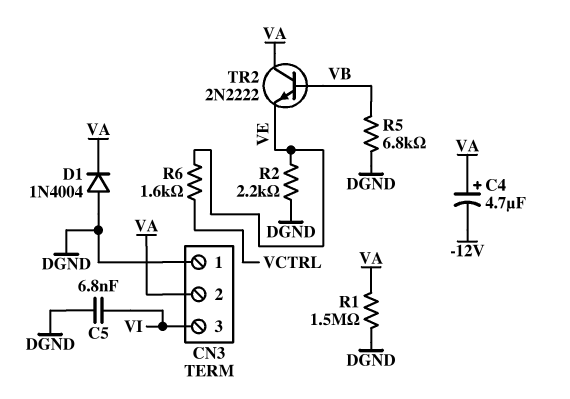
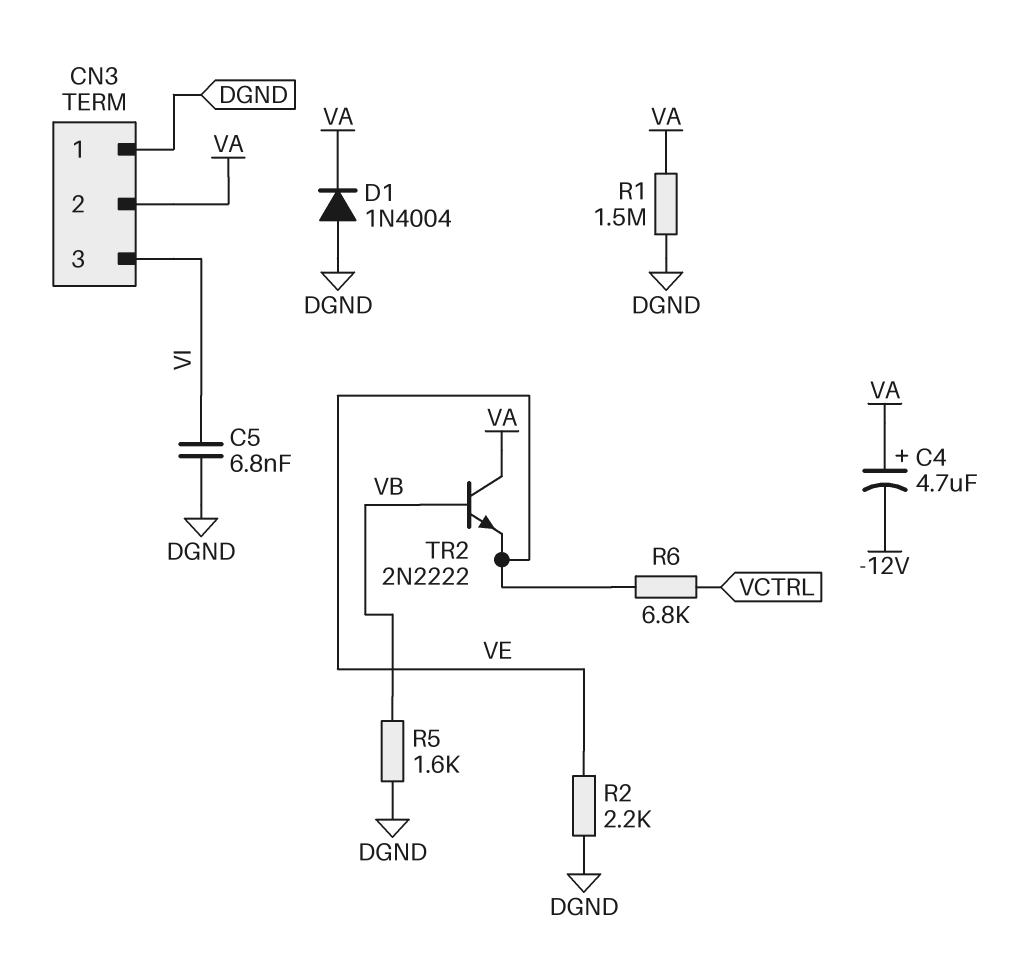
R5: 6.8k (DGND, VB) -> 1.6k (DGND, VB)
R6: 1.6k (VCTRL, VE) -> 6.8k (VCTRL, VE)

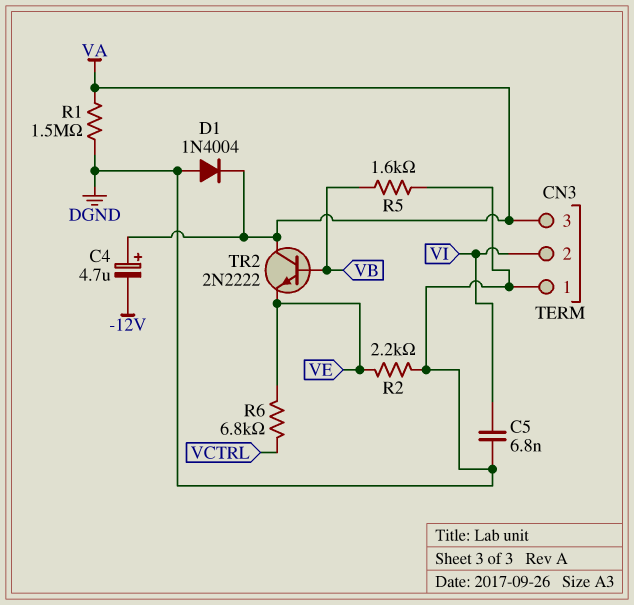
CN3 pin 2: VA -> VI
CN3 pin 3: VI -> VA

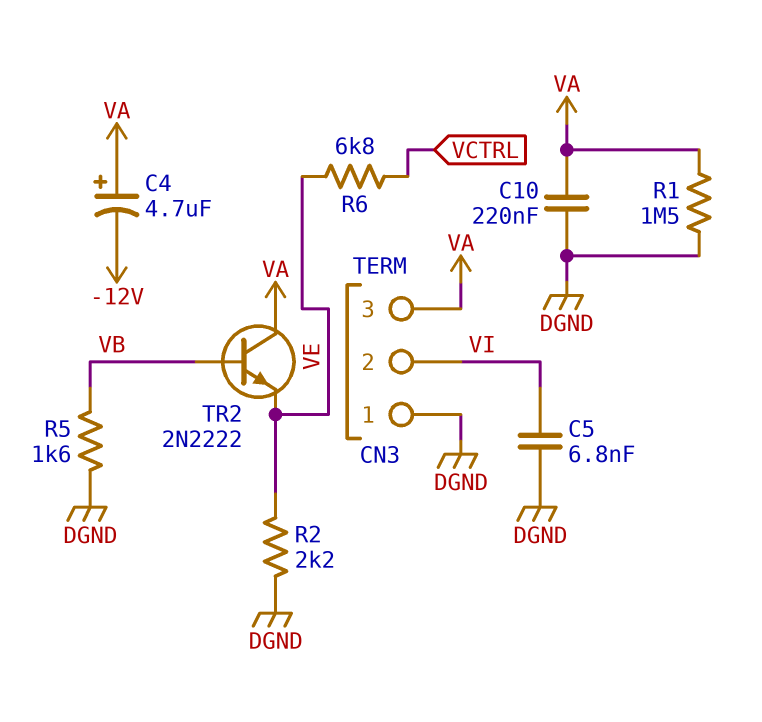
C10: none -> 220nF (DGND, VA)
D1: diode 1N4004 (A DGND, K VA) -> none

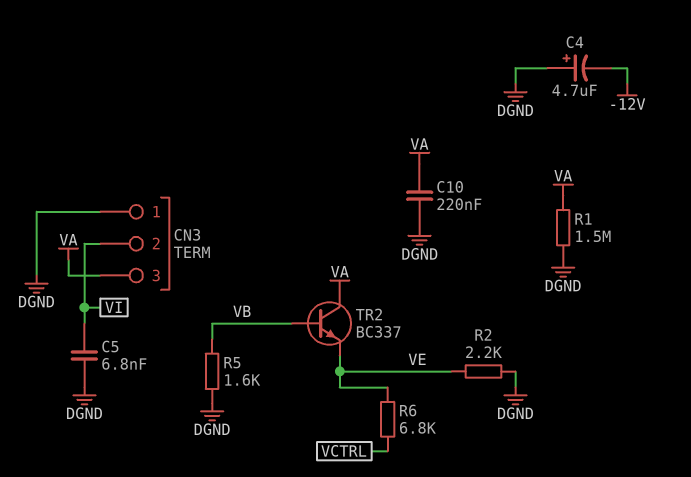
C4: 4.7uF (plus VA, minus -12V) -> 4.7uF (plus DGND, minus -12V)
TR2: NPN 2N2222 (B VB, C VA, E VE) -> NPN BC337 (B VB, C VA, E VE)

